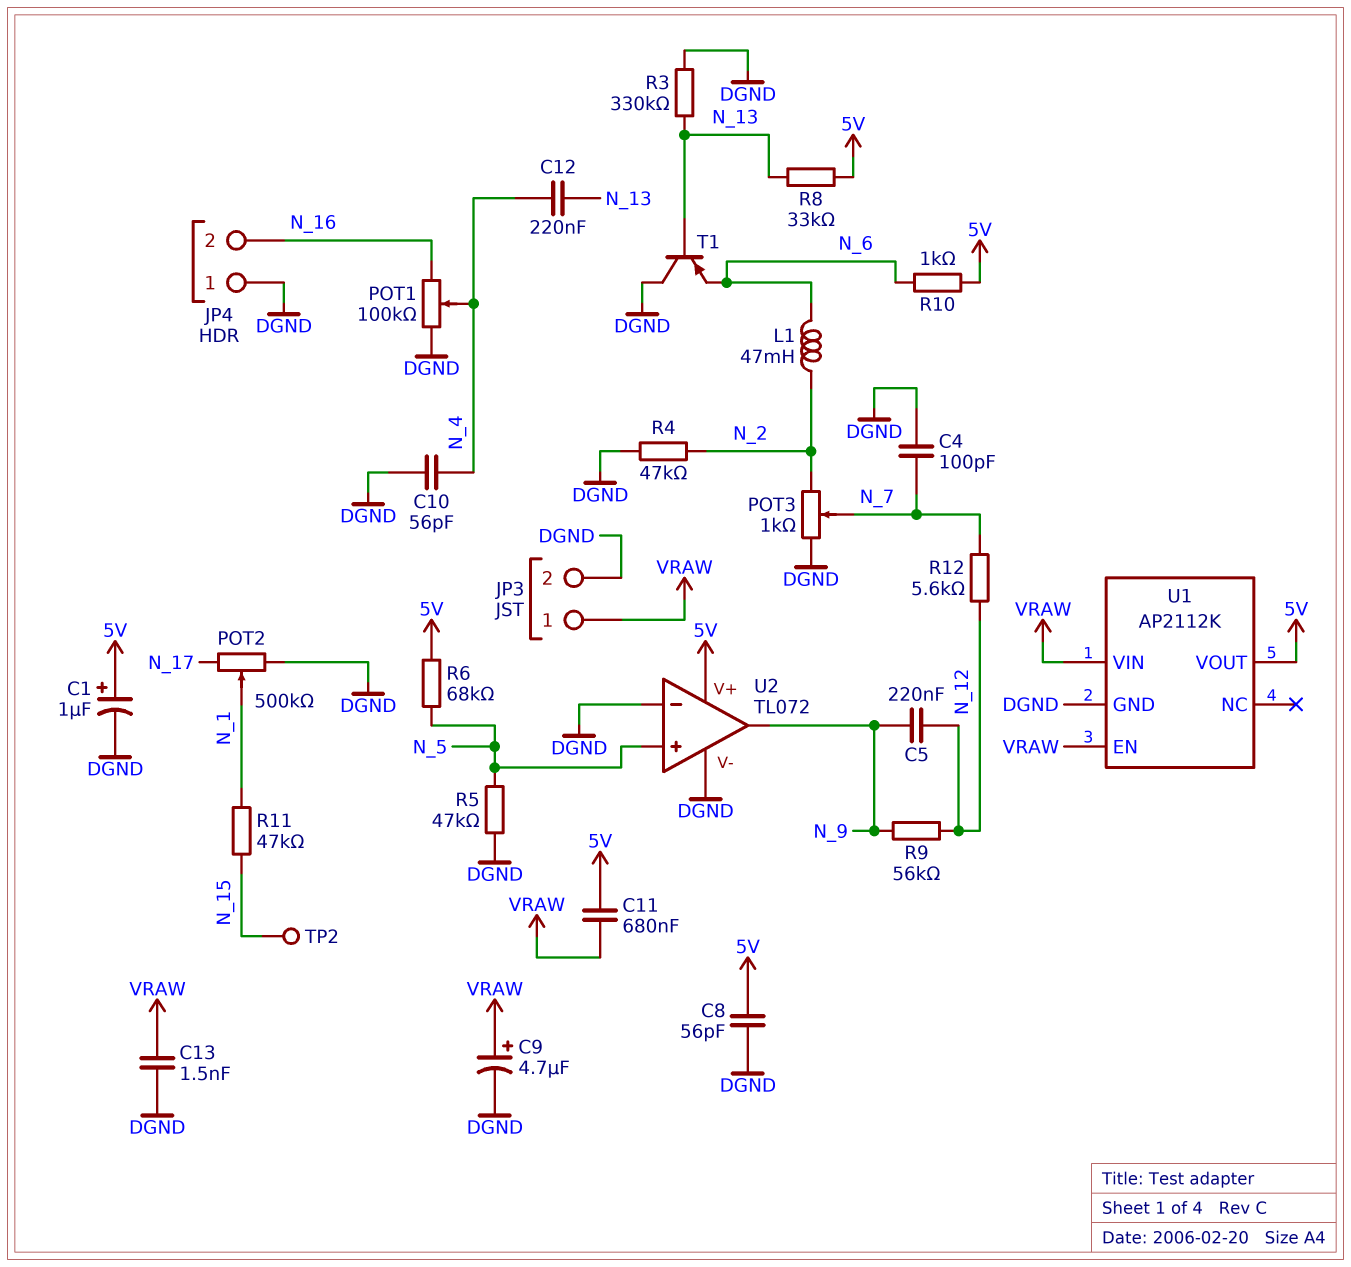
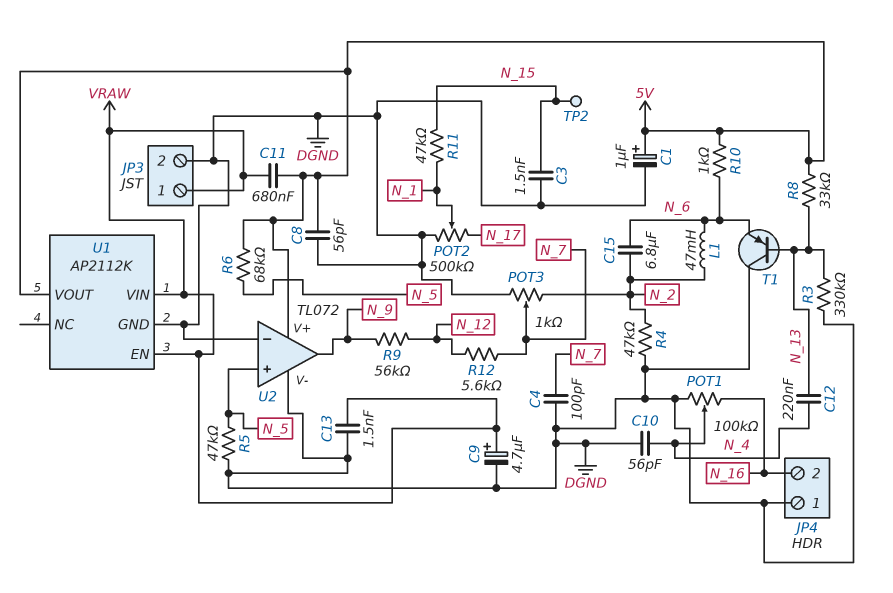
C3: none -> 1.5nF (DGND, N_15)
C5: 220nF (N_9, N_12) -> none
C15: none -> 6.8uF (N_2, N_6)

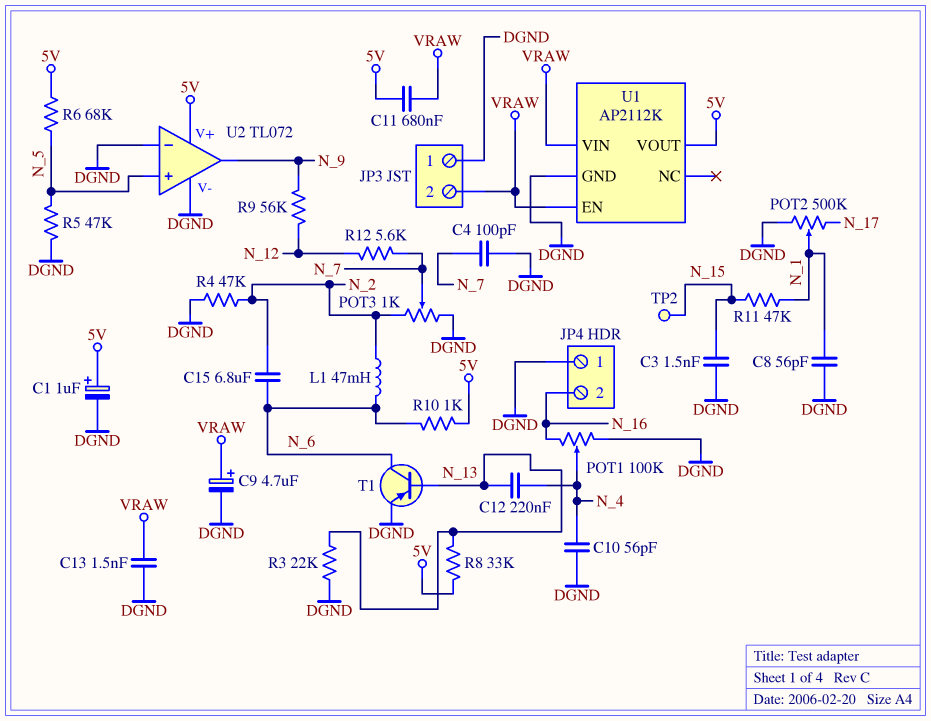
C8: 56pF (5V, DGND) -> 56pF (DGND, N_1)
JP3 pin 1: VRAW -> DGND
JP3 pin 2: DGND -> VRAW
R3: 330k (DGND, N_13) -> 22k (DGND, N_13)
T1: PNP (B N_13, C DGND, E N_6) -> PNP (B N_13, C N_6, E DGND)

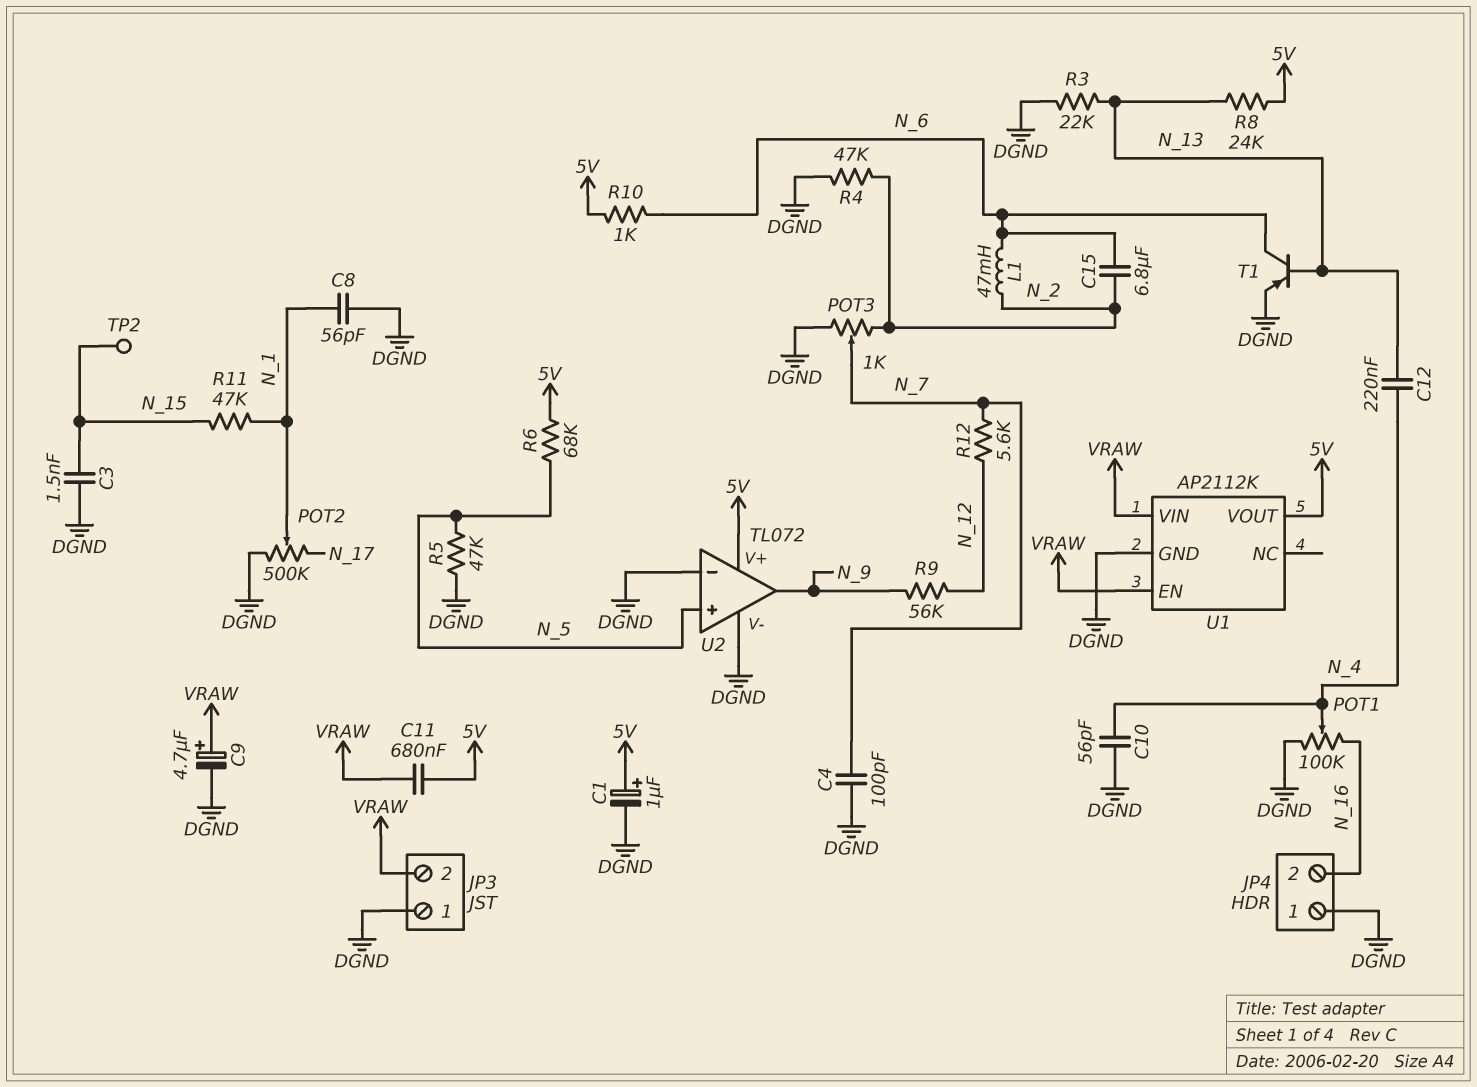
C13: 1.5nF (DGND, VRAW) -> none
R8: 33k (5V, N_13) -> 24k (5V, N_13)

